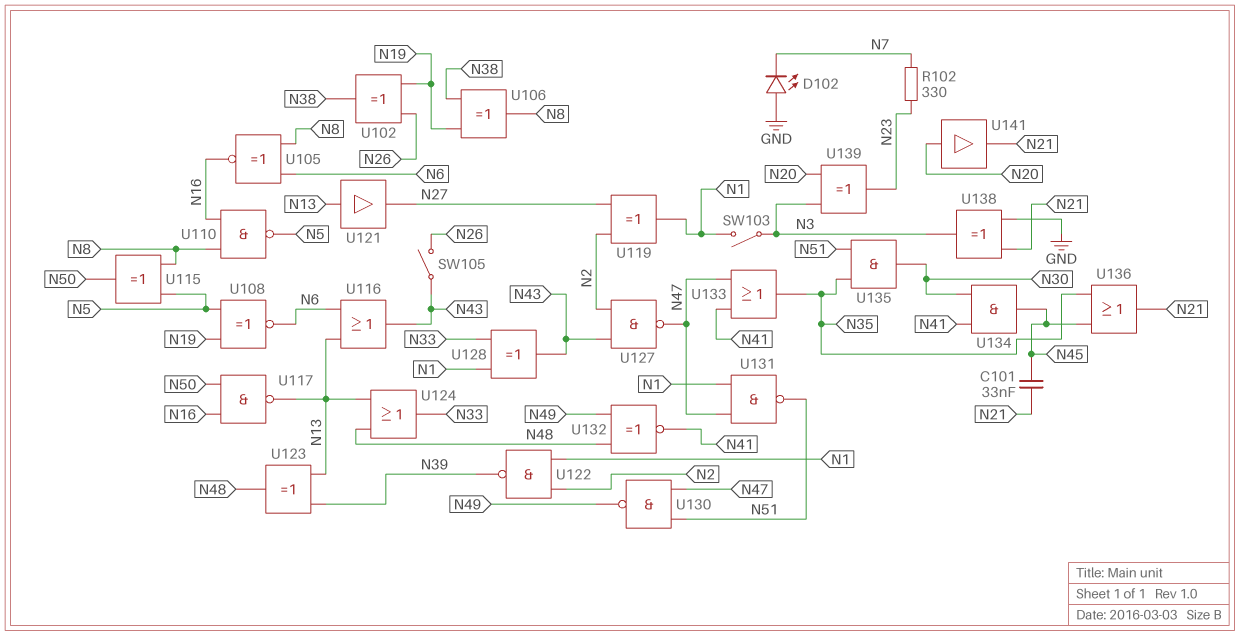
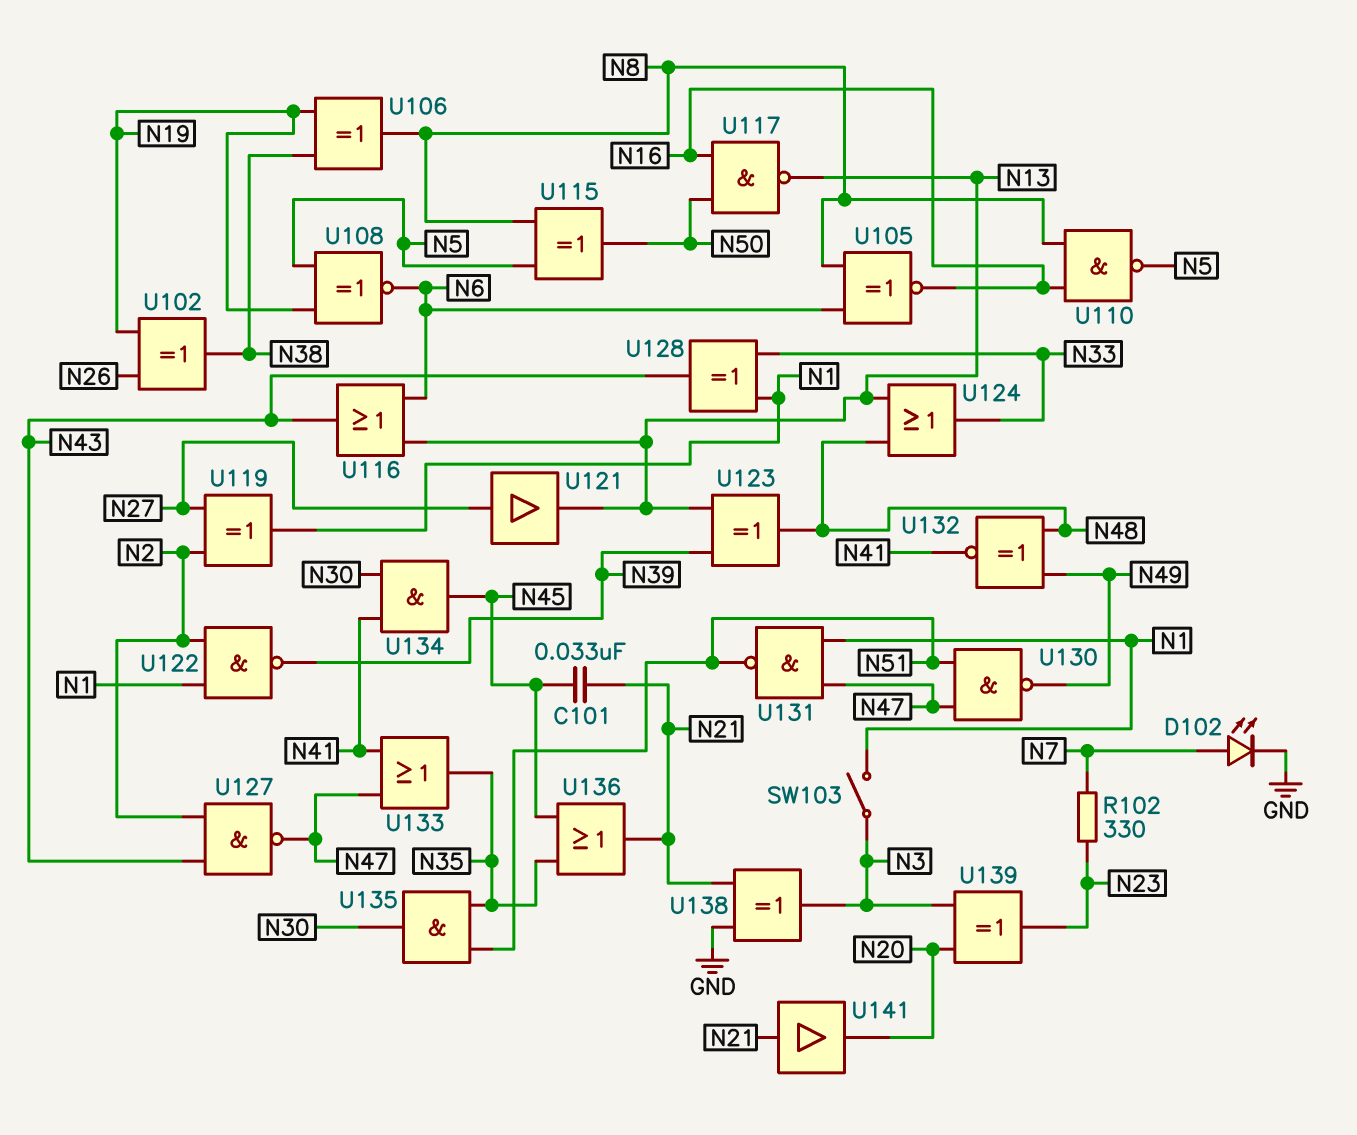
D102: LED (A GND, K N7) -> LED (A N7, K GND)
SW105: switch (N26, N43) -> none
U121: buffer (in N13, out N27) -> buffer (in N27, out N13)
U141: buffer (in N20, out N21) -> buffer (in N21, out N20)

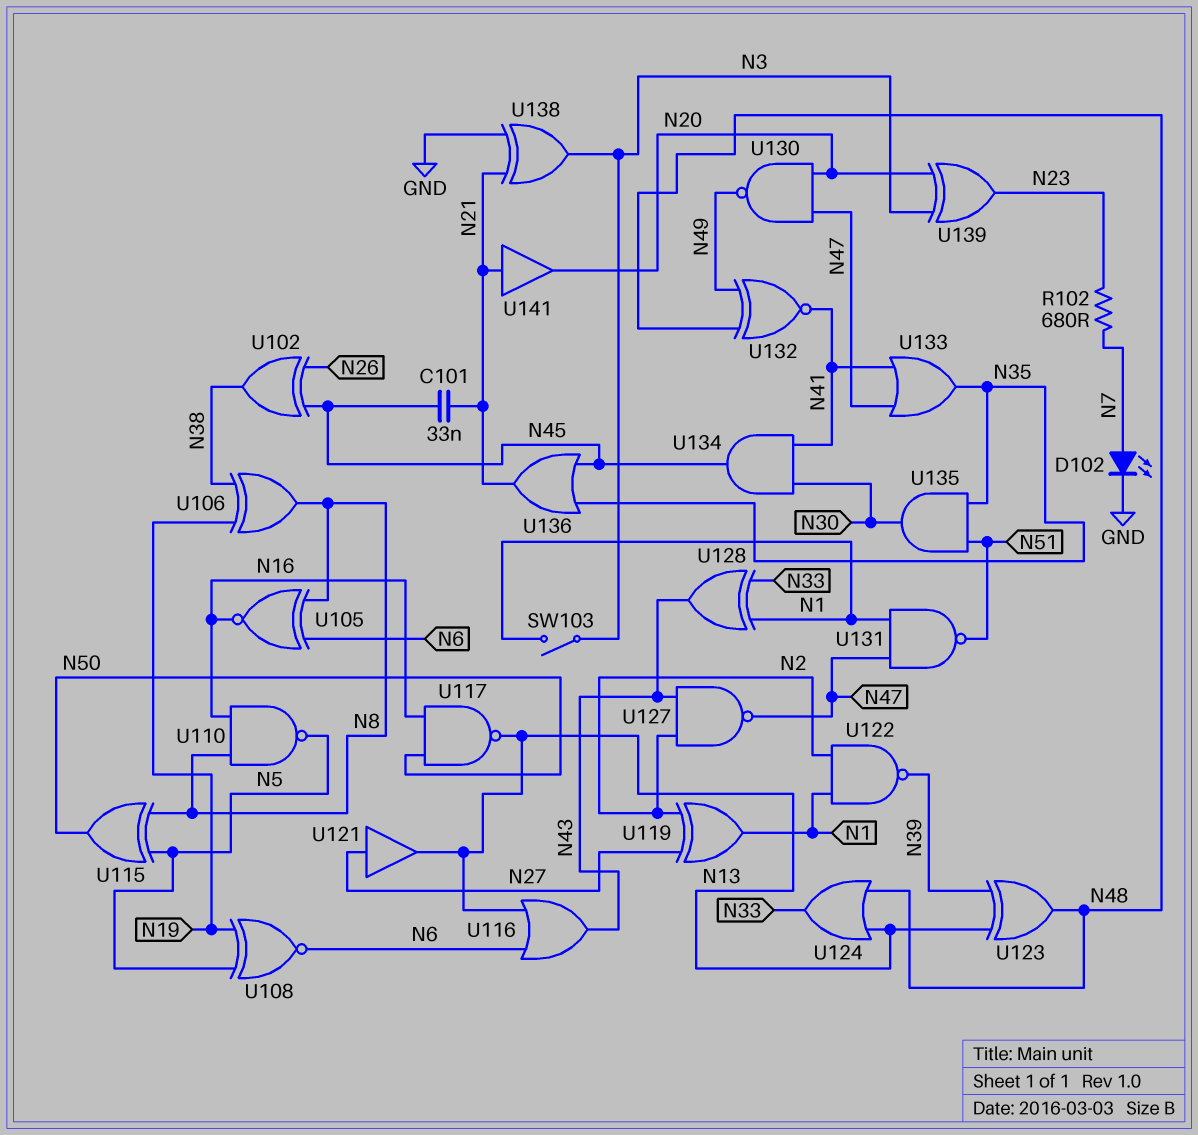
R102: 330 (N7, N23) -> 680 (N7, N23)
U102: XOR (in N19, in N26, out N38) -> XOR (in N26, in N45, out N38)
U130: NAND (in N47, in N51, out N49) -> NAND (in N20, in N47, out N49)

